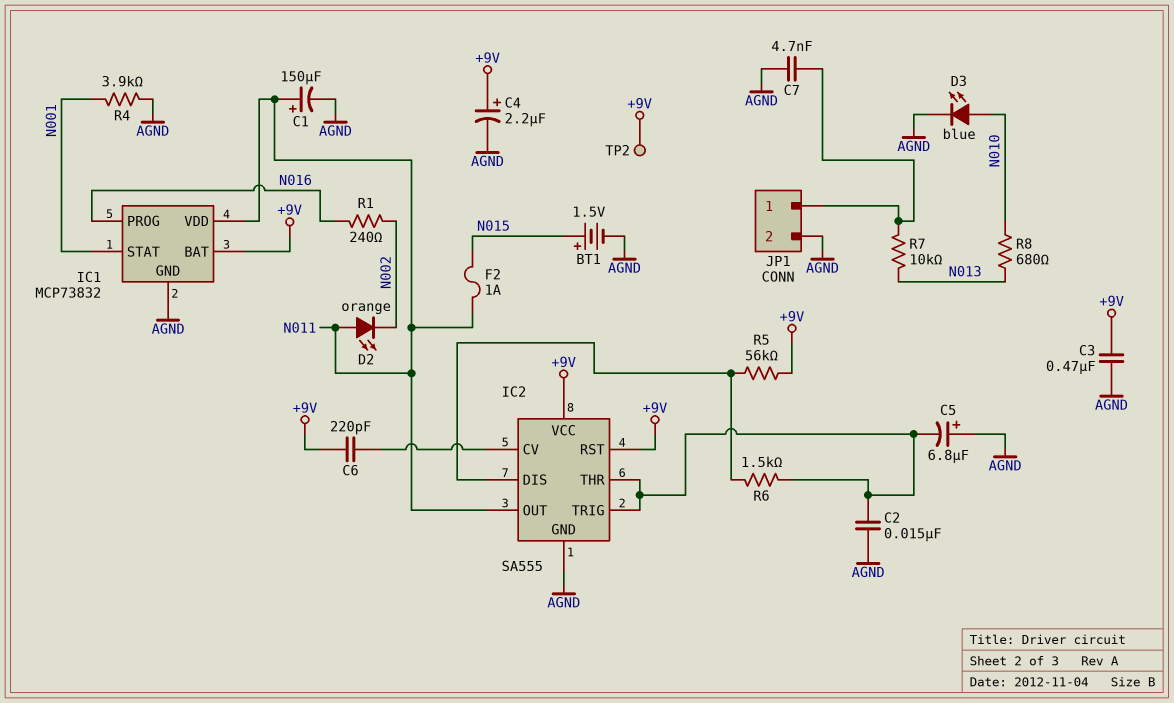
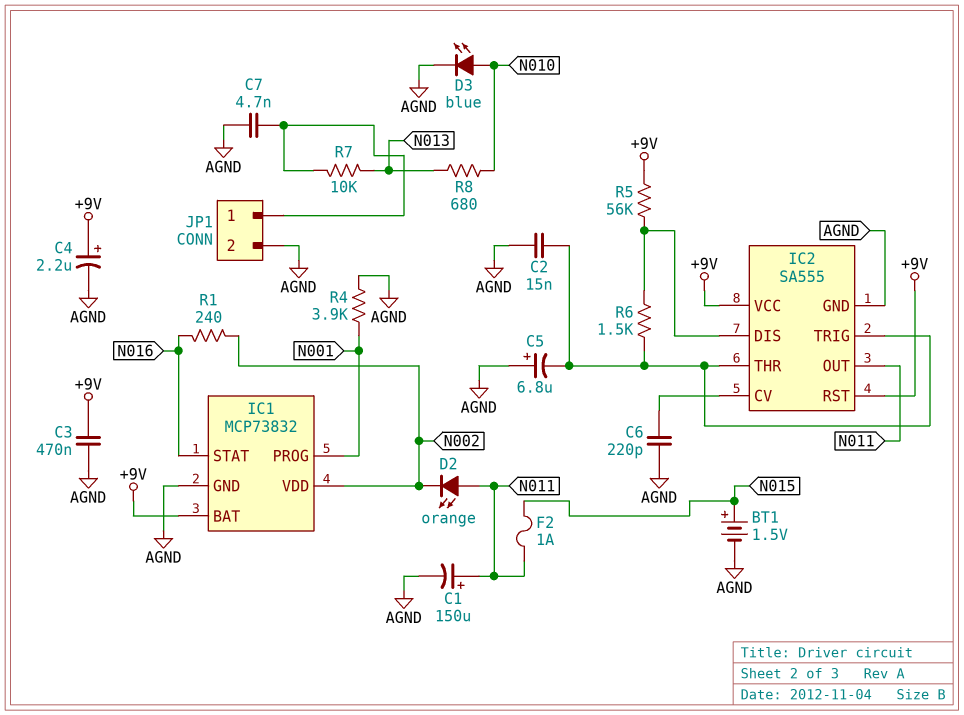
C6: 220pF (+9V, IC2/CV) -> 220pF (AGND, IC2/CV)
IC1 pin PROG: N016 -> N001
IC1 pin STAT: N001 -> N016
IC1 pin VDD: N011 -> N002
TP2: test point (+9V) -> none

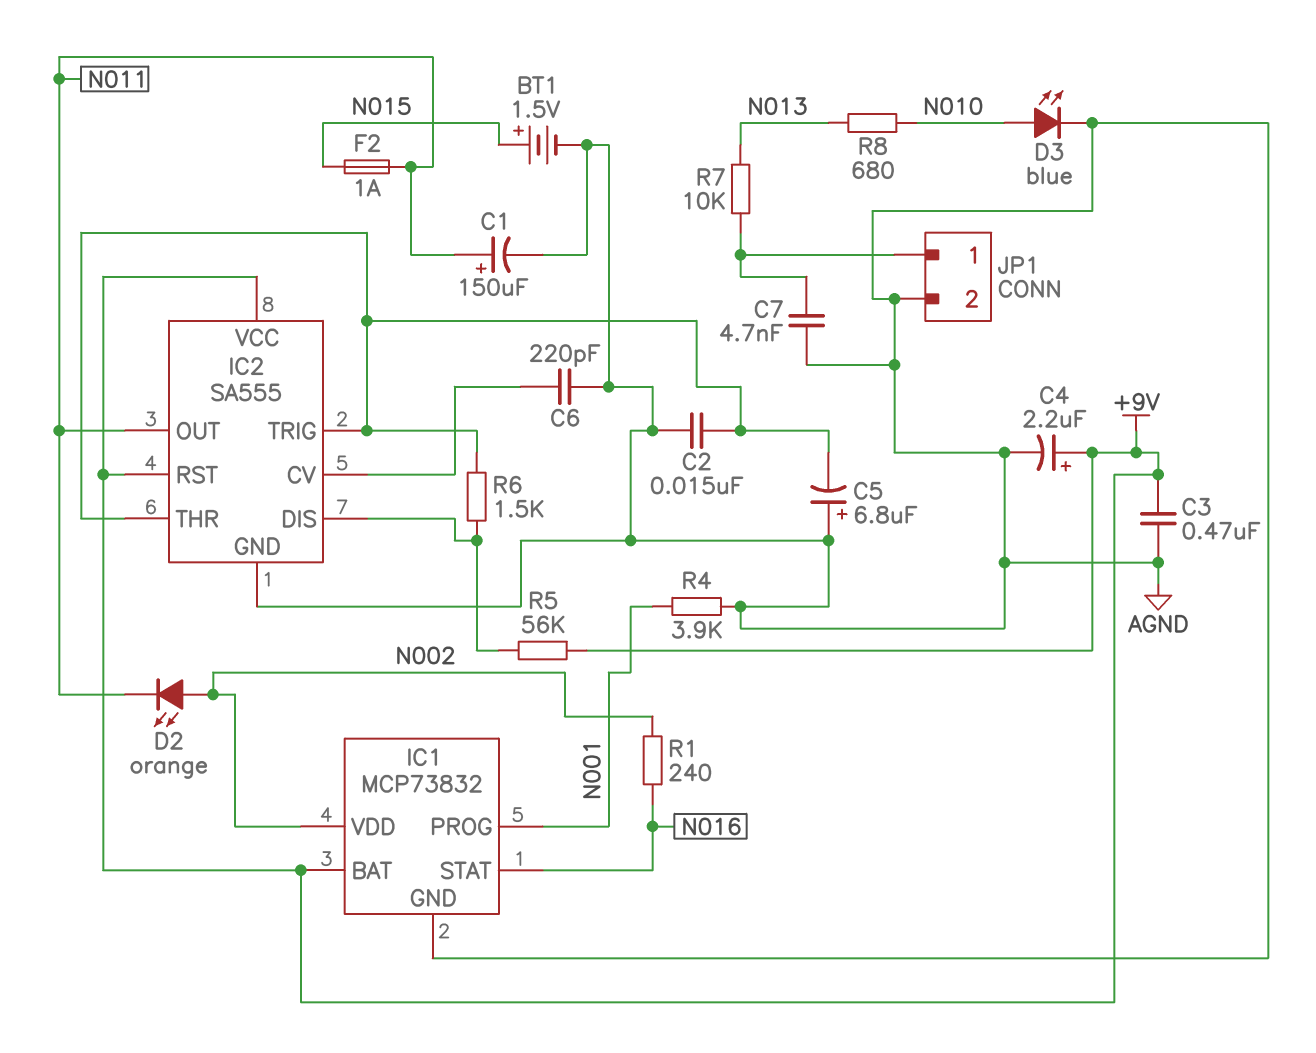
D2: LED orange (A N011, K N002) -> LED orange (A N002, K N011)

